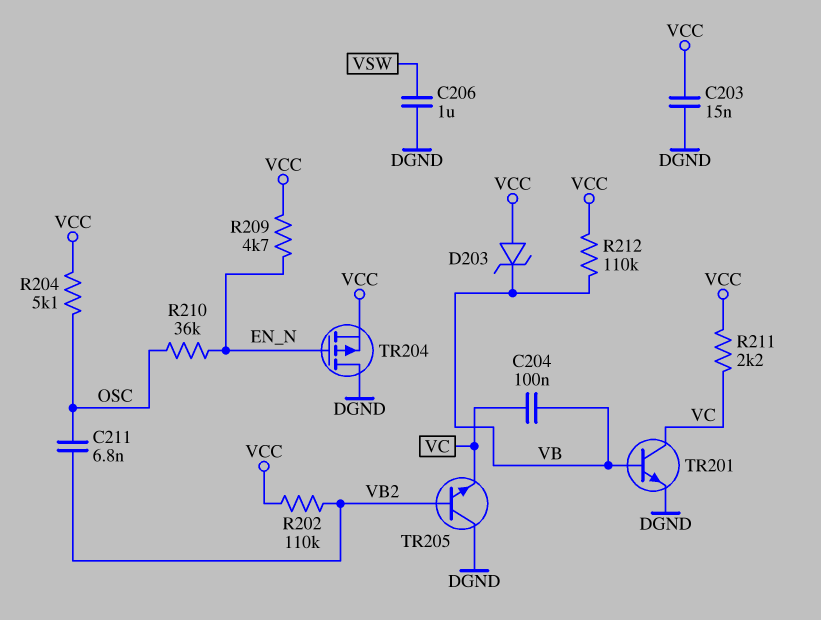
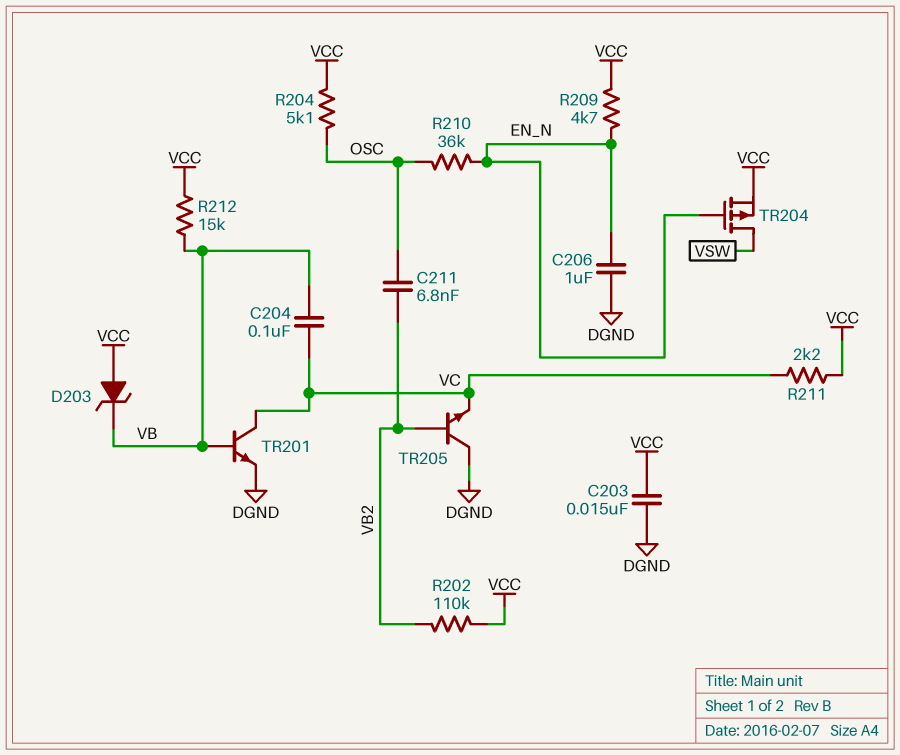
C206: 1uF (DGND, VSW) -> 1uF (DGND, EN_N)
R212: 110k (VB, VCC) -> 15k (VB, VCC)
TR204: PMOS (G EN_N, D DGND, S VCC) -> PMOS (G EN_N, D VSW, S VCC)

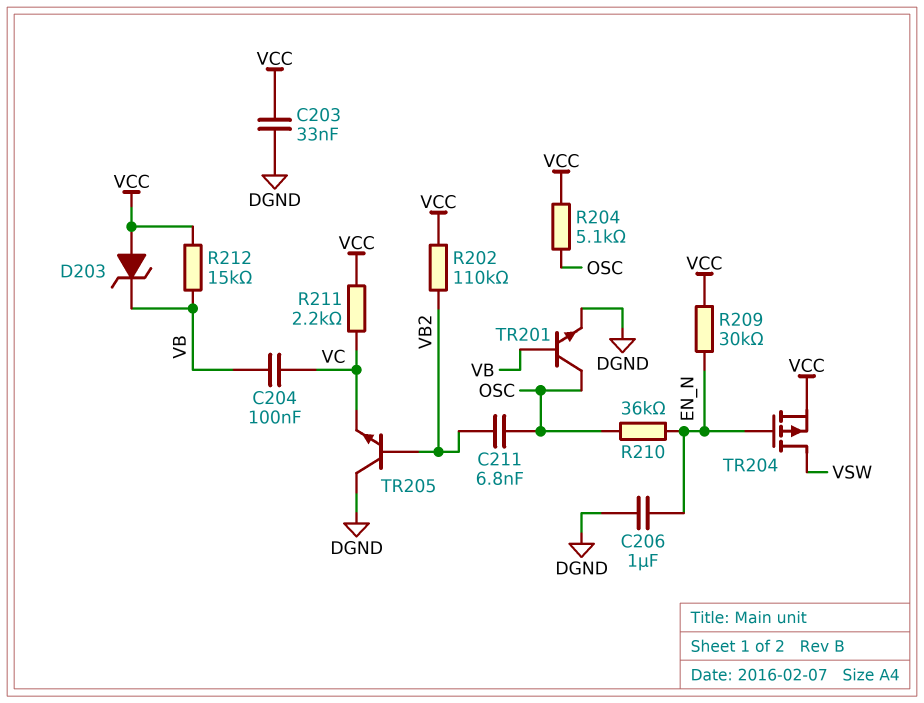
C203: 15nF (DGND, VCC) -> 33nF (DGND, VCC)
R209: 4.7k (EN_N, VCC) -> 30k (EN_N, VCC)
TR201: NPN (B VB, C VC, E DGND) -> NPN (B VB, C OSC, E DGND)

